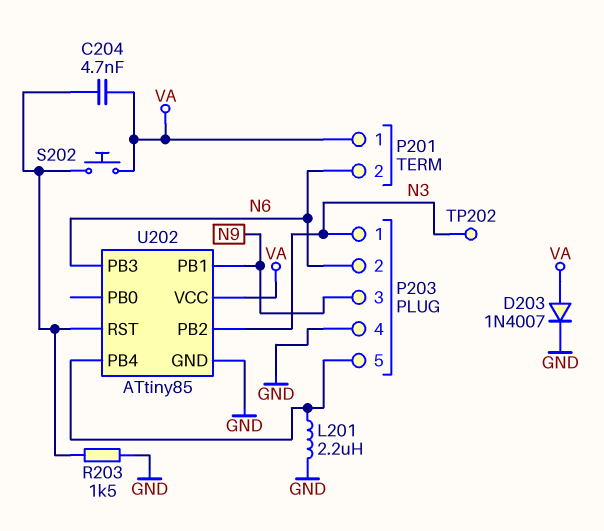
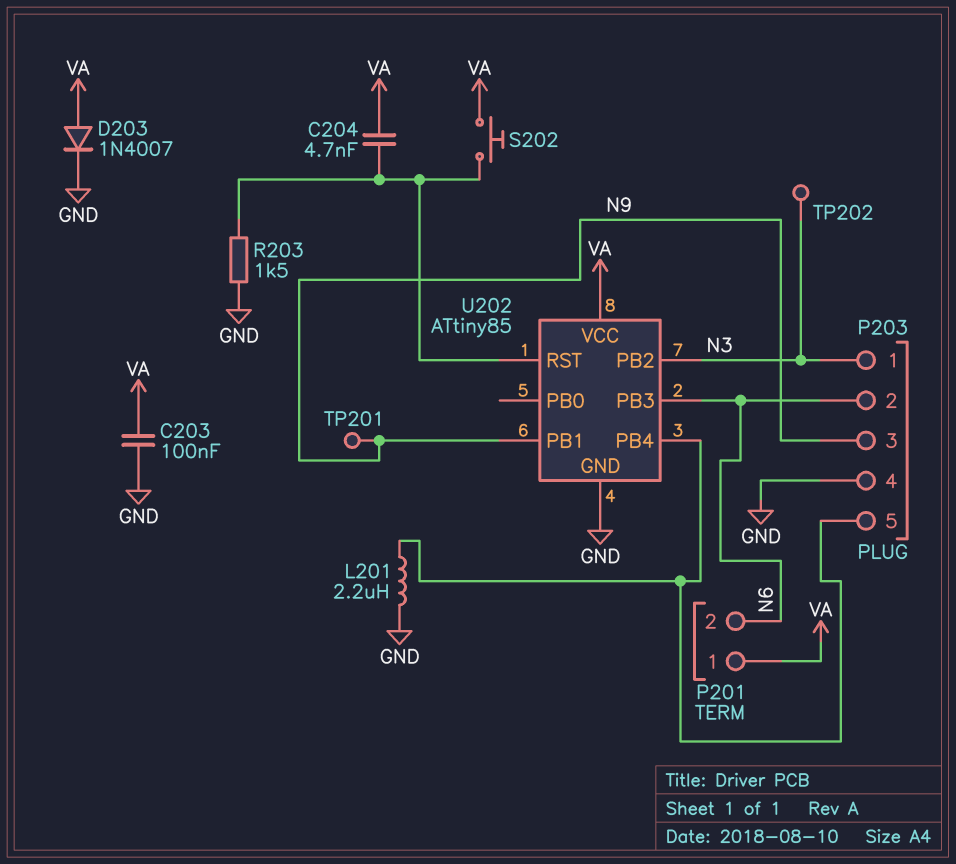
C203: none -> 100nF (GND, VA)
TP201: none -> test point (N9)

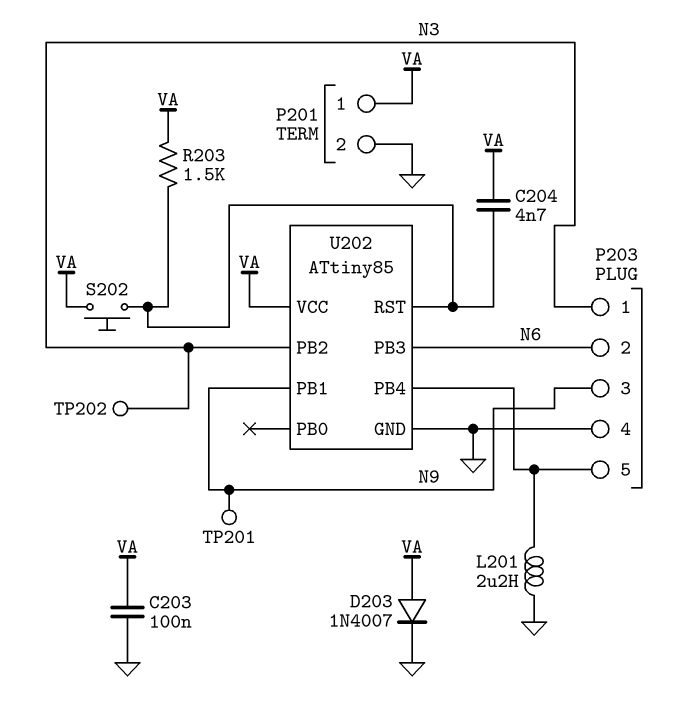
P201 pin 2: N6 -> GND
R203: 1.5k (GND, U202/RST) -> 1.5k (U202/RST, VA)

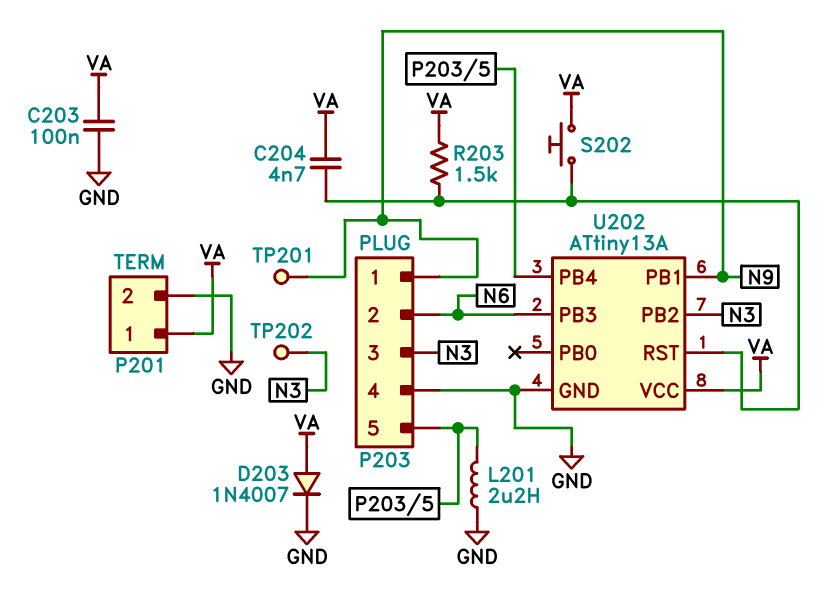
P203 pin 1: N3 -> N9
P203 pin 3: N9 -> N3
U202: ATtiny85 -> ATtiny13A

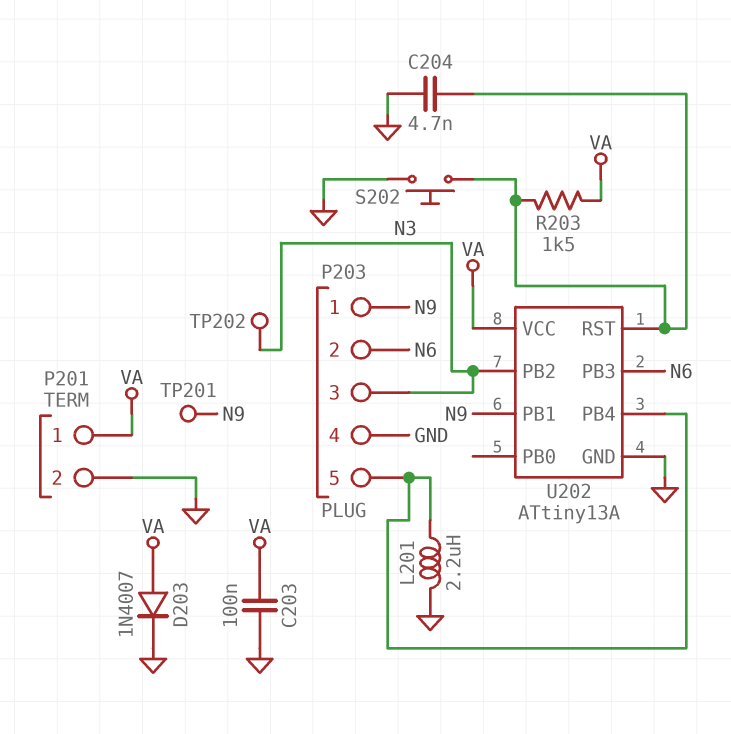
C204: 4.7nF (U202/RST, VA) -> 4.7nF (GND, U202/RST)
S202: button (U202/RST, VA) -> button (GND, U202/RST)

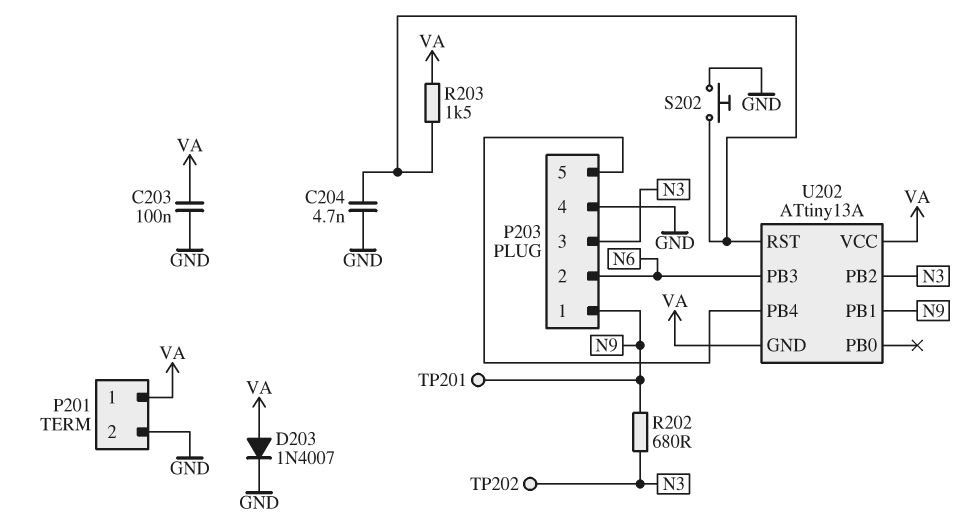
L201: 2.2uH (GND, P203/5) -> none
R202: none -> 680 (N3, N9)
U202 pin GND: GND -> VA

